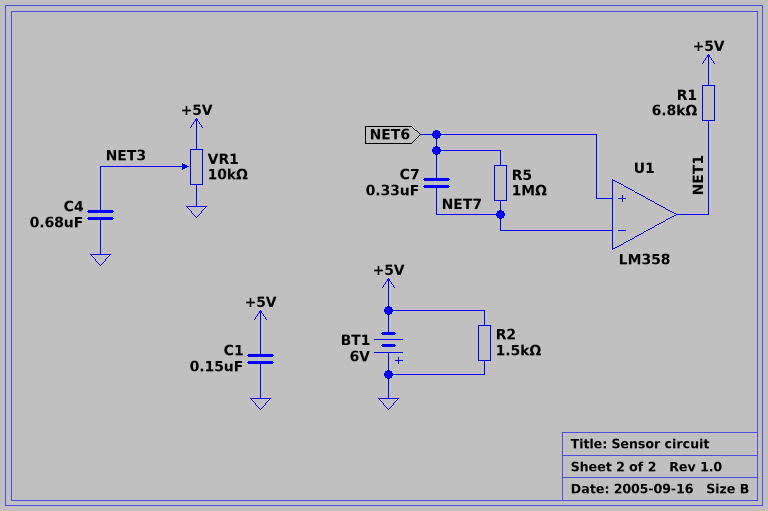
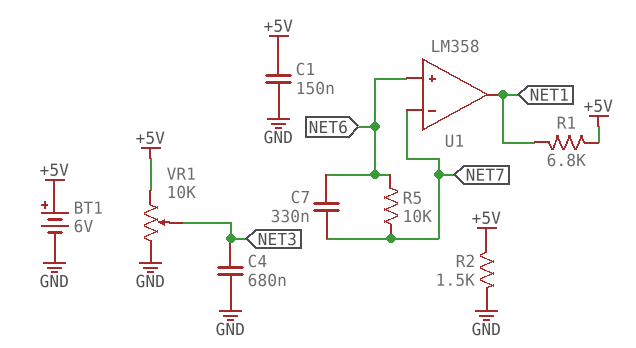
BT1: 6V (plus GND, minus +5V) -> 6V (plus +5V, minus GND)
R5: 1M (NET6, NET7) -> 10k (NET6, NET7)

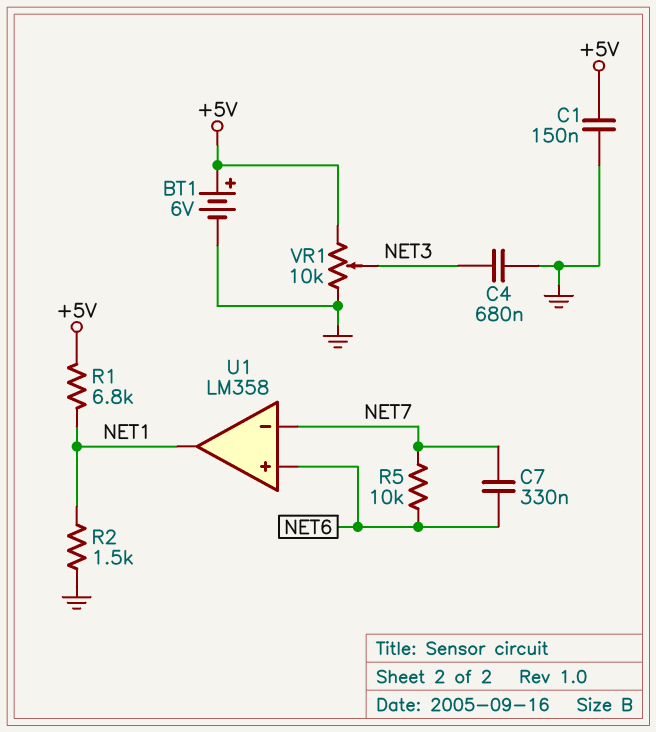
R2: 1.5k (+5V, GND) -> 1.5k (GND, NET1)

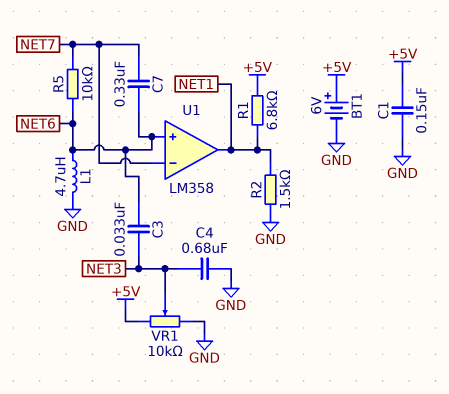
C3: none -> 33nF (NET3, NET6)
L1: none -> 4.7uH (GND, NET6)

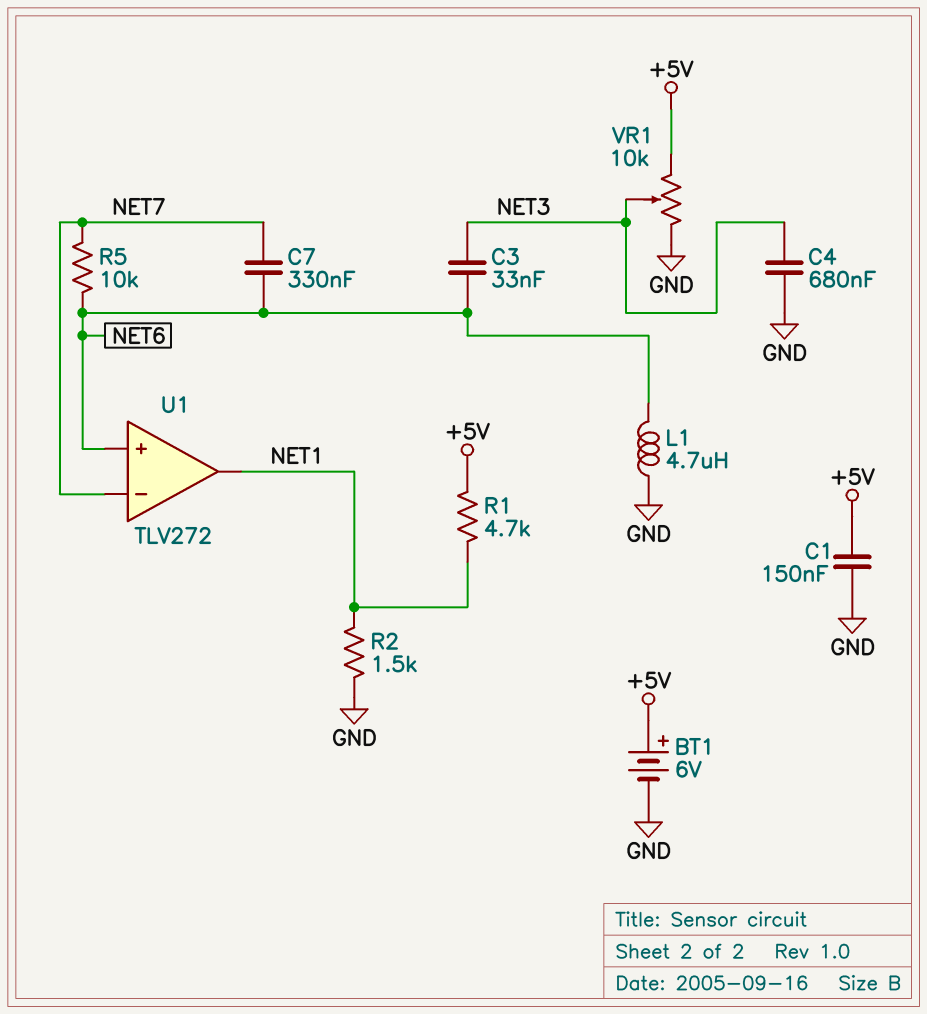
R1: 6.8k (+5V, NET1) -> 4.7k (+5V, NET1)
U1: LM358 -> TLV272

